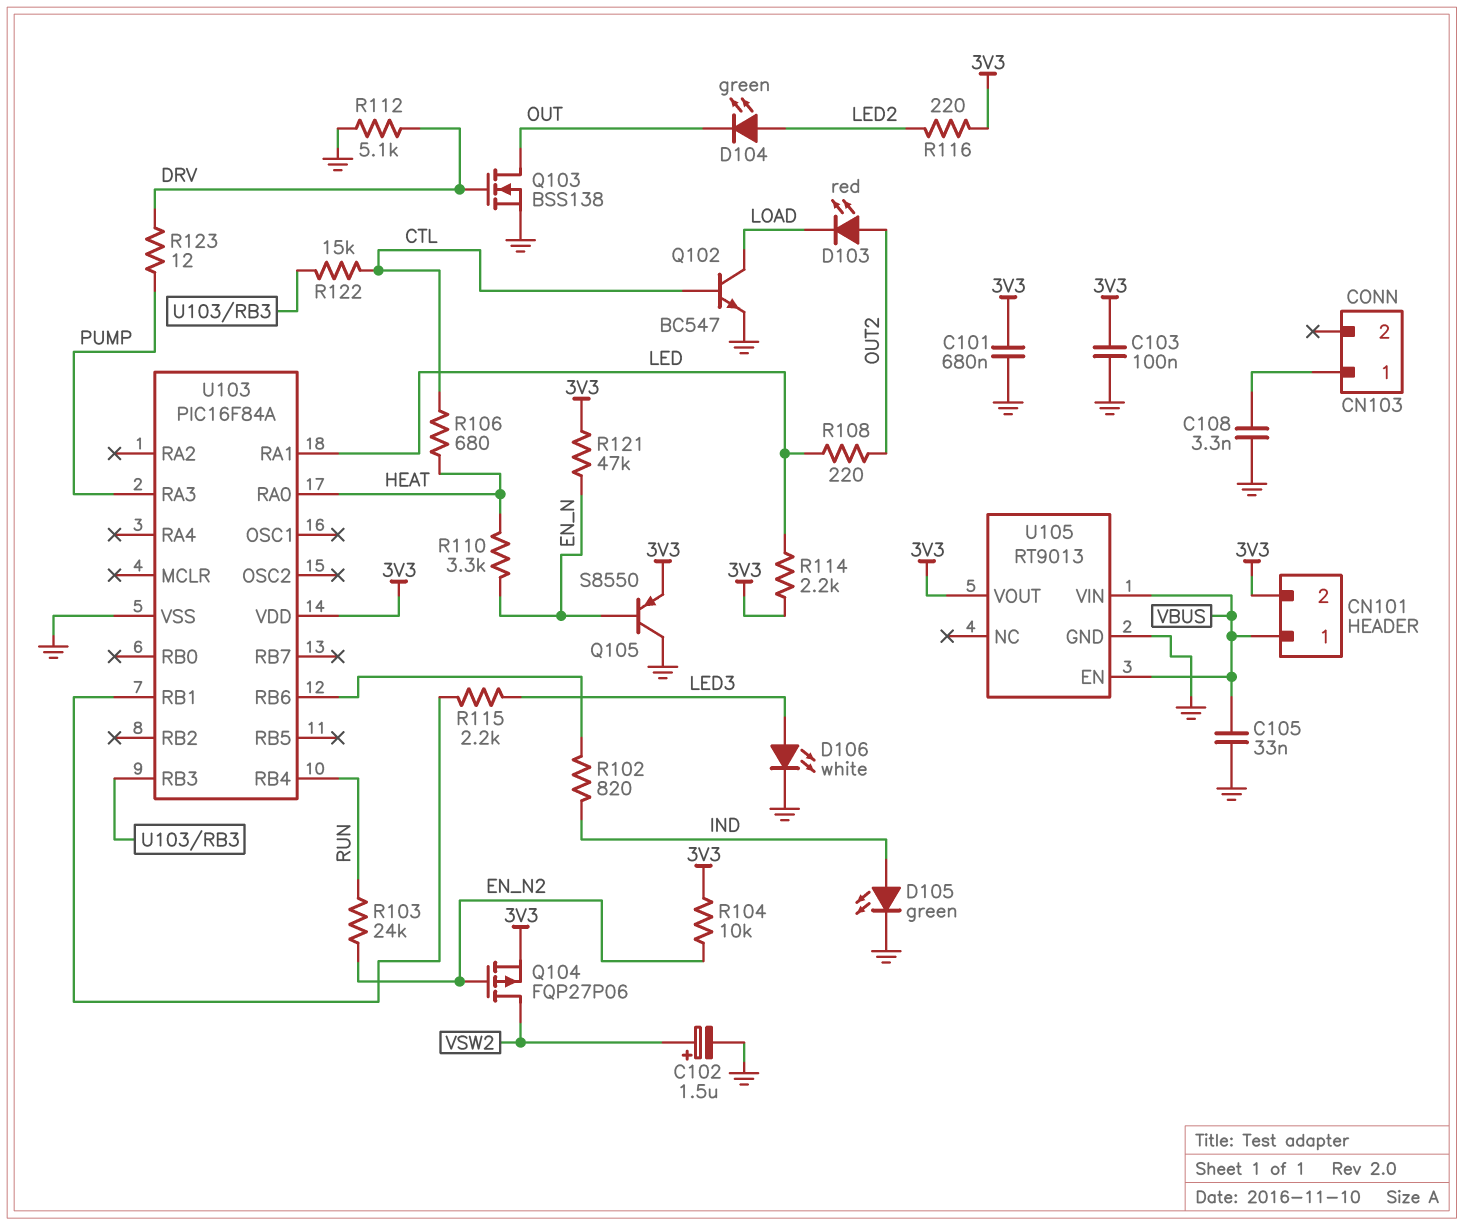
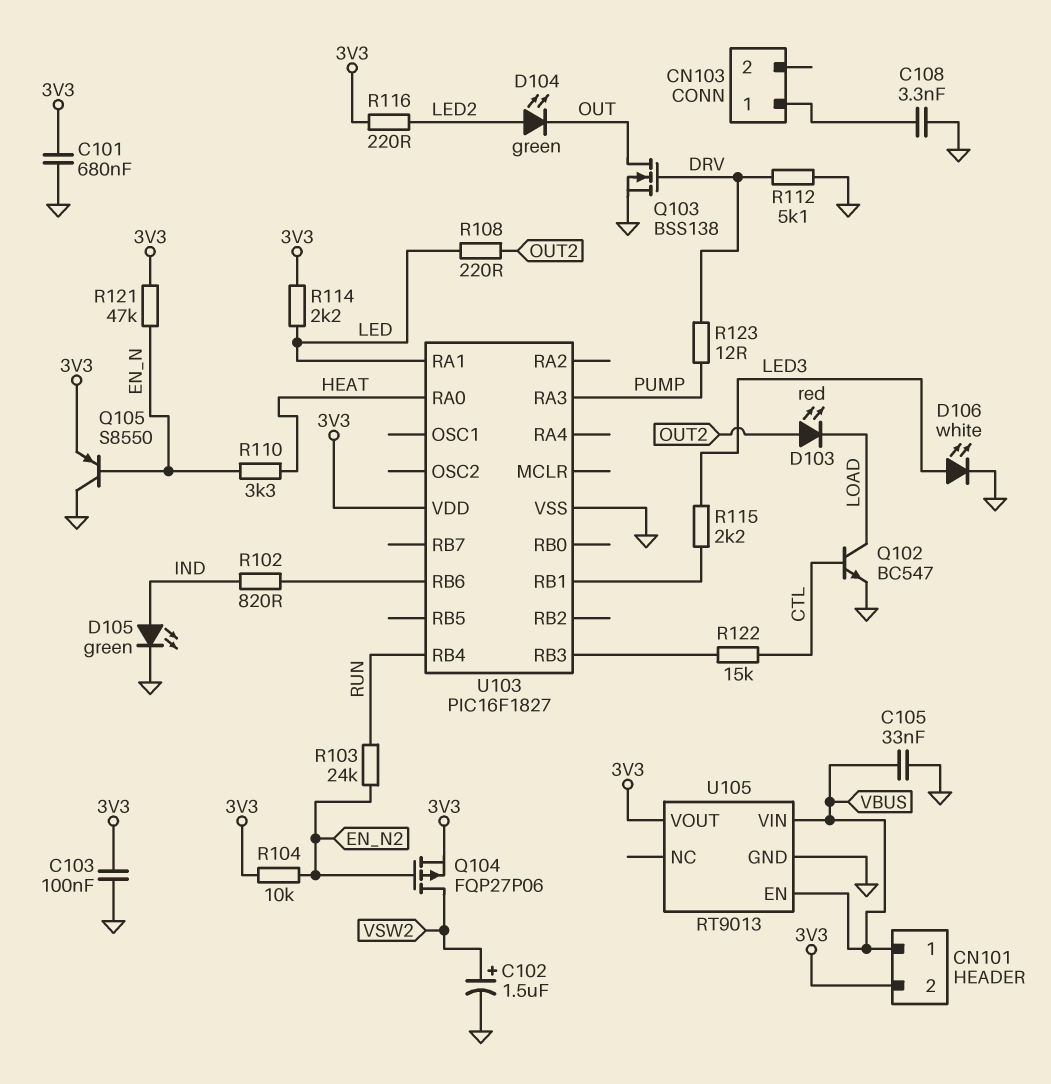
R106: 680 (CTL, HEAT) -> none
U103: PIC16F84A -> PIC16F1827

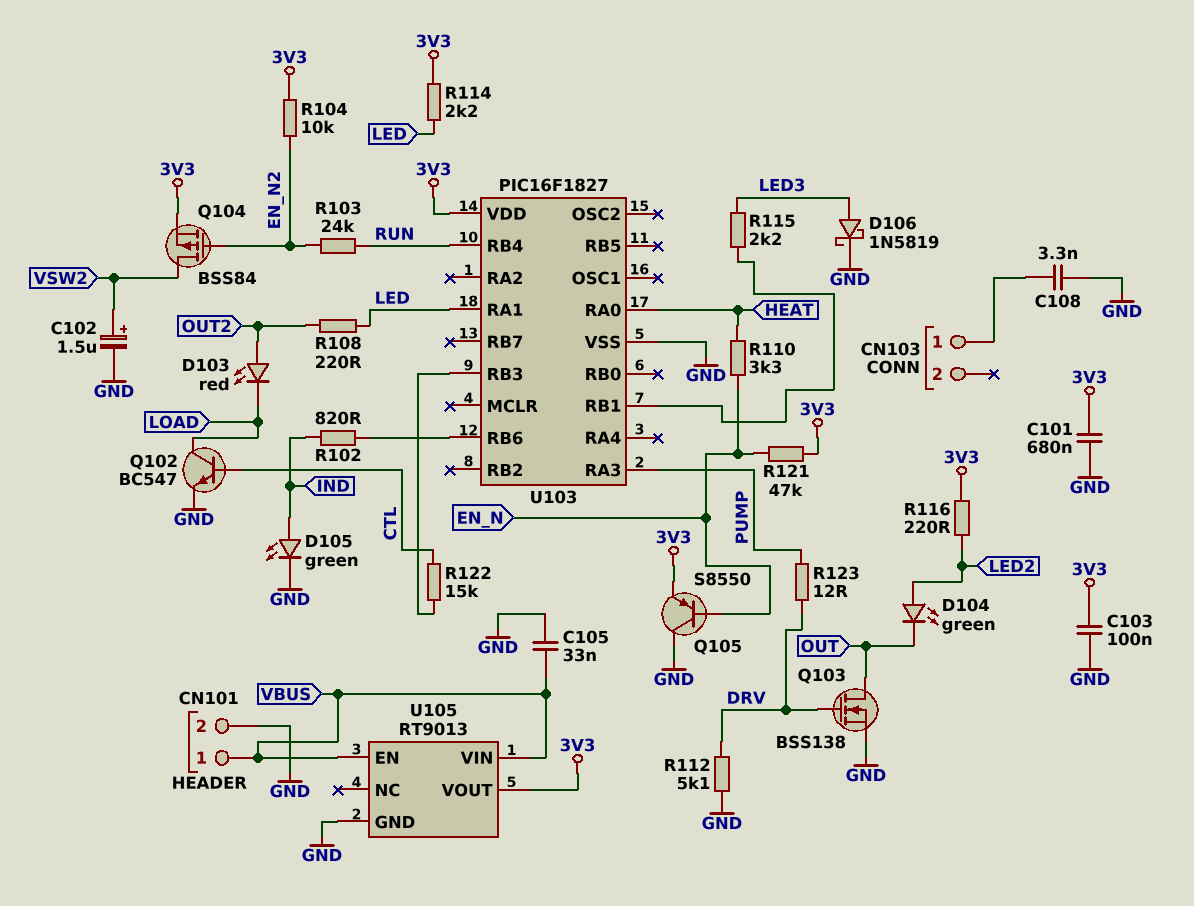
CN101 pin 2: 3V3 -> GND
D106: LED white (A LED3, K GND) -> schottky 1N5819 (A LED3, K GND)
Q104: PMOS FQP27P06 (G EN_N2, D VSW2, S 3V3) -> PMOS BSS84 (G EN_N2, D VSW2, S 3V3)

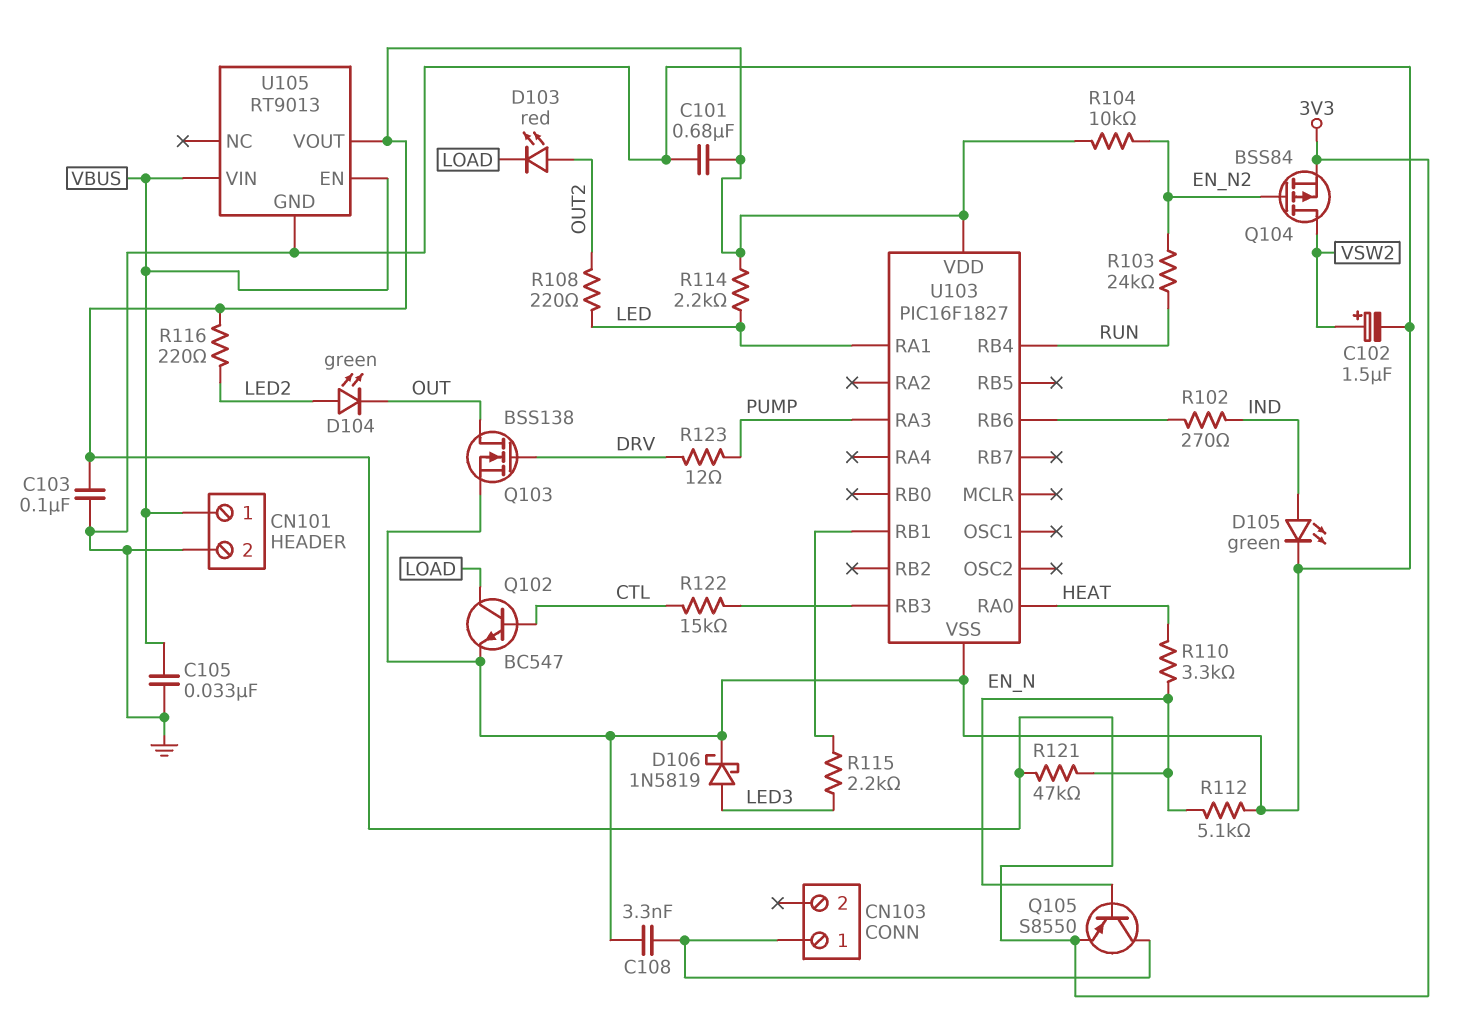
Q105: PNP S8550 (B EN_N, C GND, E 3V3) -> PNP S8550 (B EN_N, C CN103/1, E 3V3)
R102: 820 (IND, U103/RB6) -> 270 (IND, U103/RB6)
R112: 5.1k (DRV, GND) -> 5.1k (EN_N, GND)

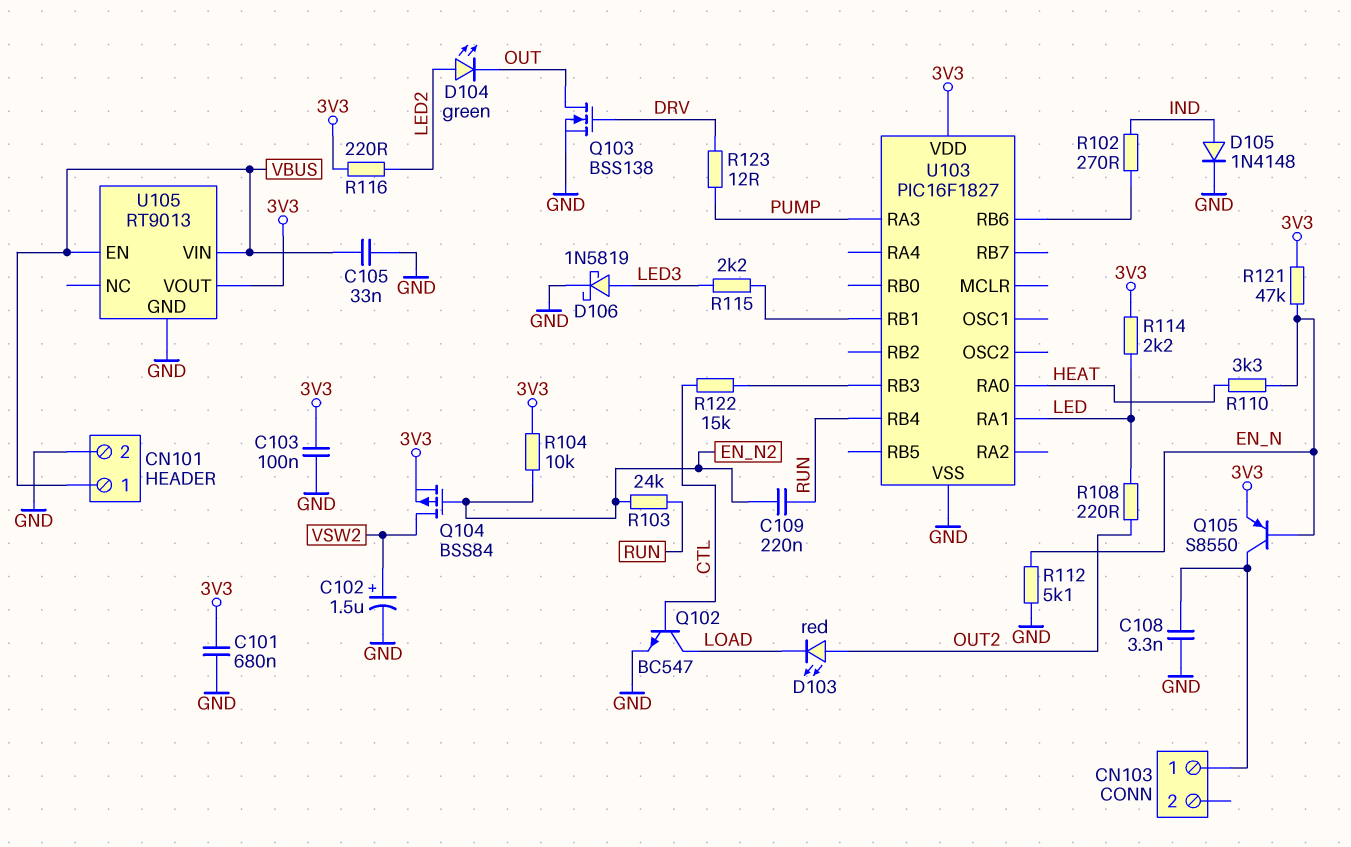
C109: none -> 220nF (EN_N2, RUN)
D105: LED green (A IND, K GND) -> diode 1N4148 (A IND, K GND)

